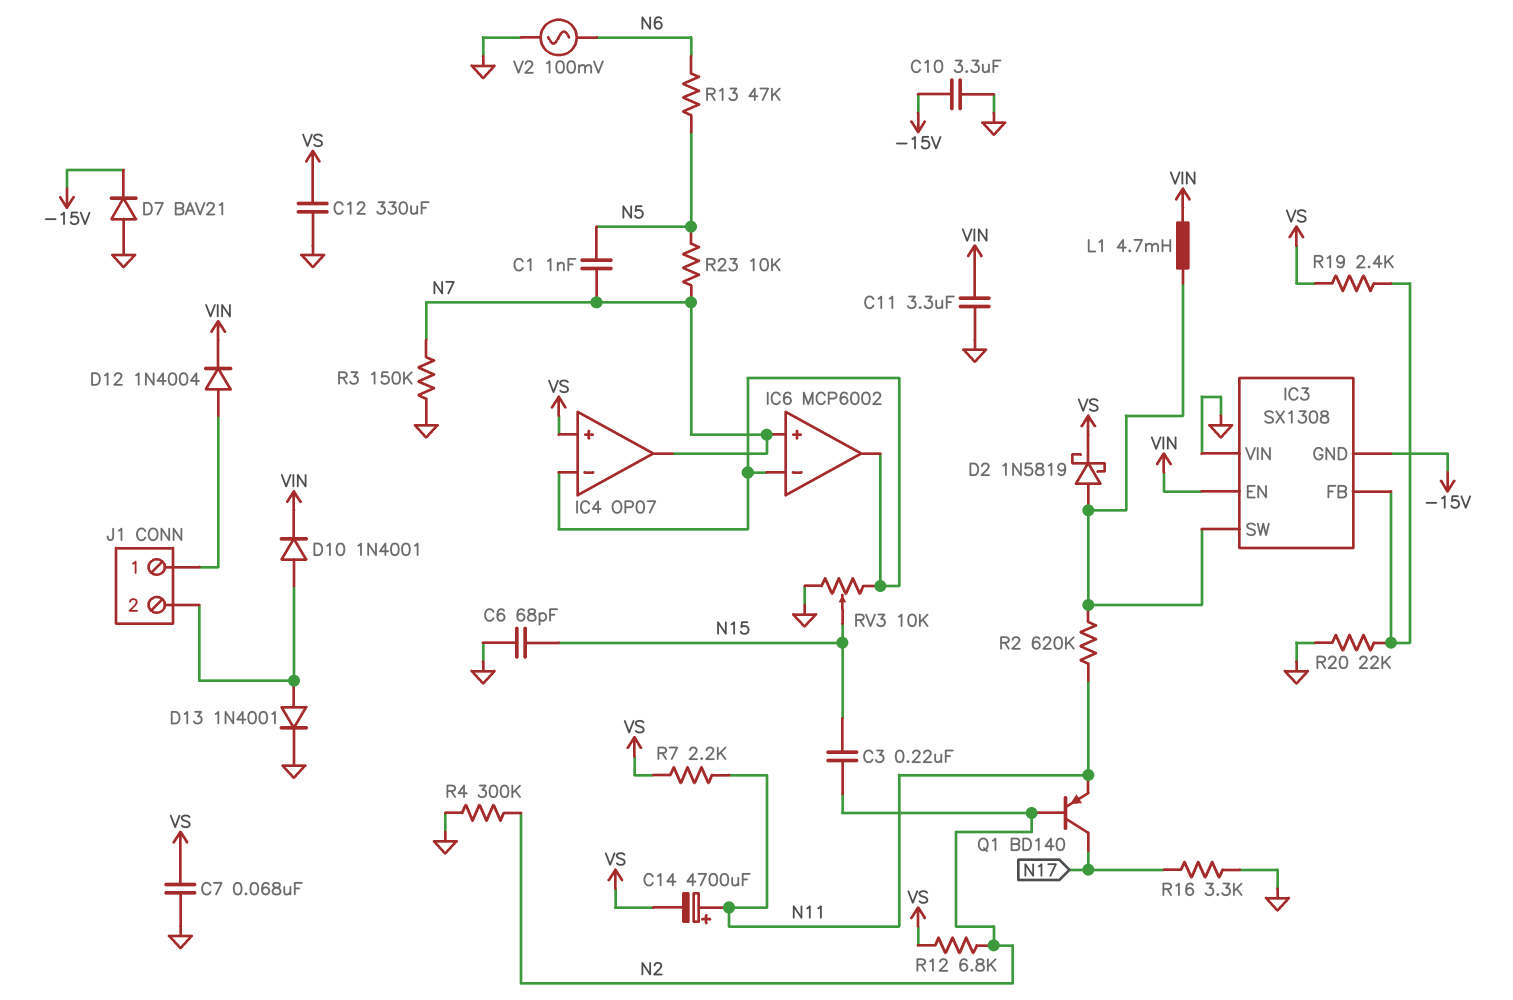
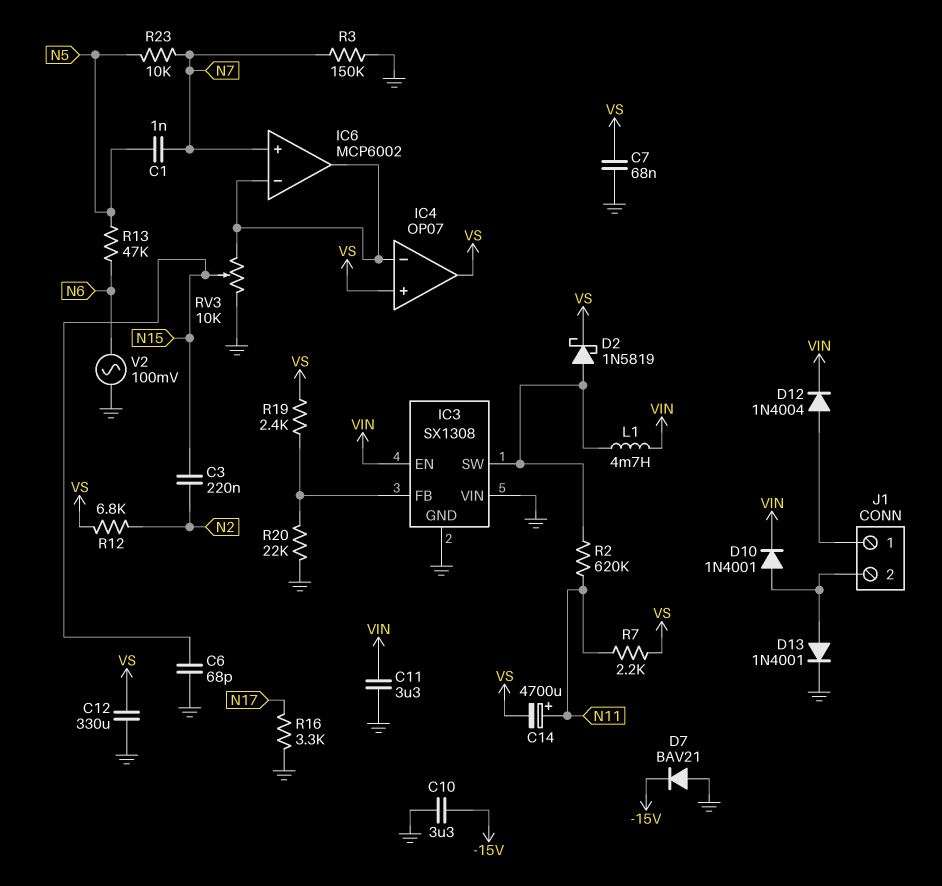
IC3 pin GND: -15V -> GND
IC4 pin out: N7 -> VS
Q1: PNP BD140 (B N2, C N17, E N11) -> none
R4: 300k (GND, N2) -> none

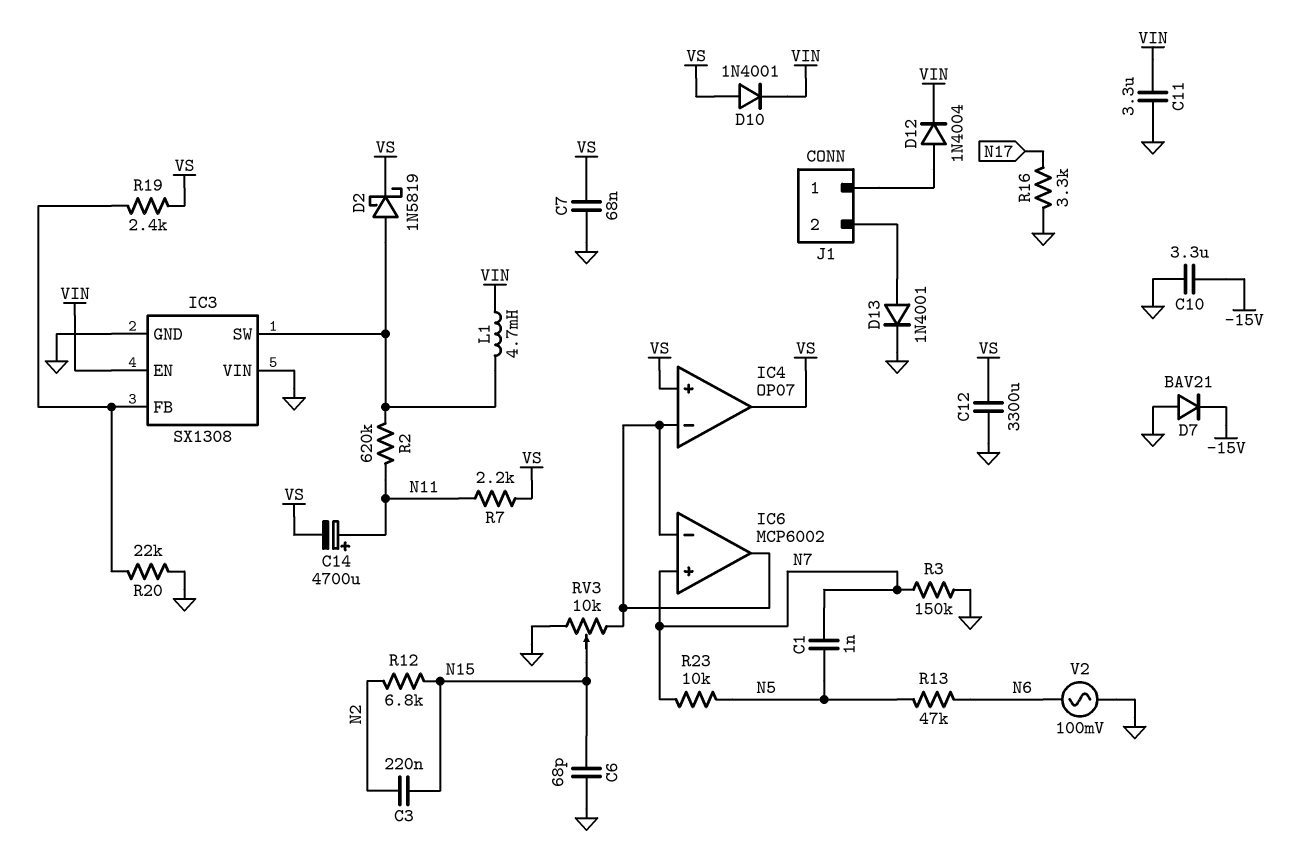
C12: 330uF (GND, VS) -> 3300uF (GND, VS)
D10: diode 1N4001 (A J1/2, K VIN) -> diode 1N4001 (A VS, K VIN)
R12: 6.8k (N2, VS) -> 6.8k (N2, N15)

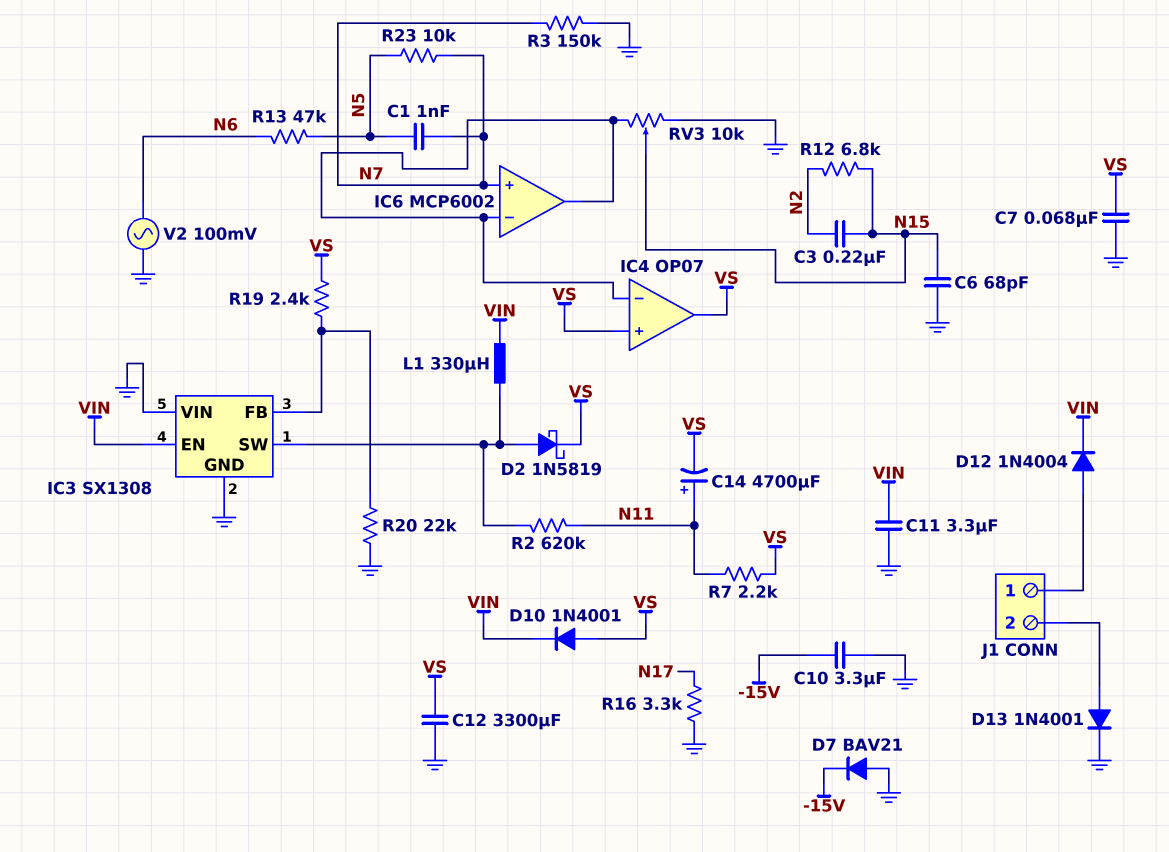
L1: 4.7mH (IC3/SW, VIN) -> 330uH (IC3/SW, VIN)

